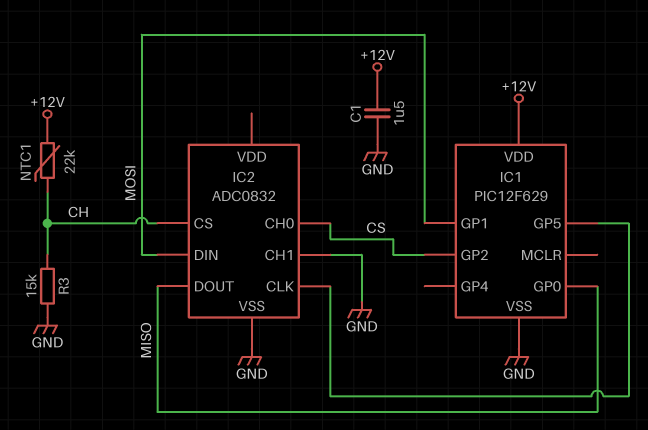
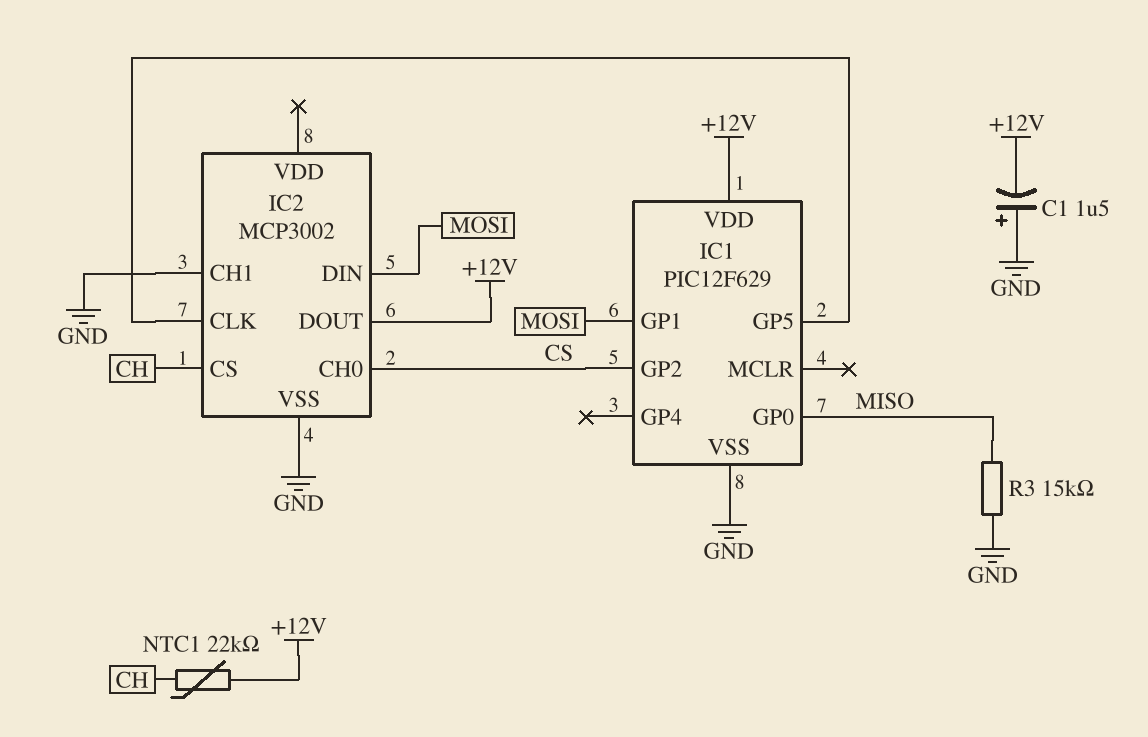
C1: 1.5uF (+12V, GND) -> 1.5uF (plus GND, minus +12V)
IC2: ADC0832 -> MCP3002
IC2 pin DOUT: MISO -> +12V
R3: 15k (CH, GND) -> 15k (GND, MISO)

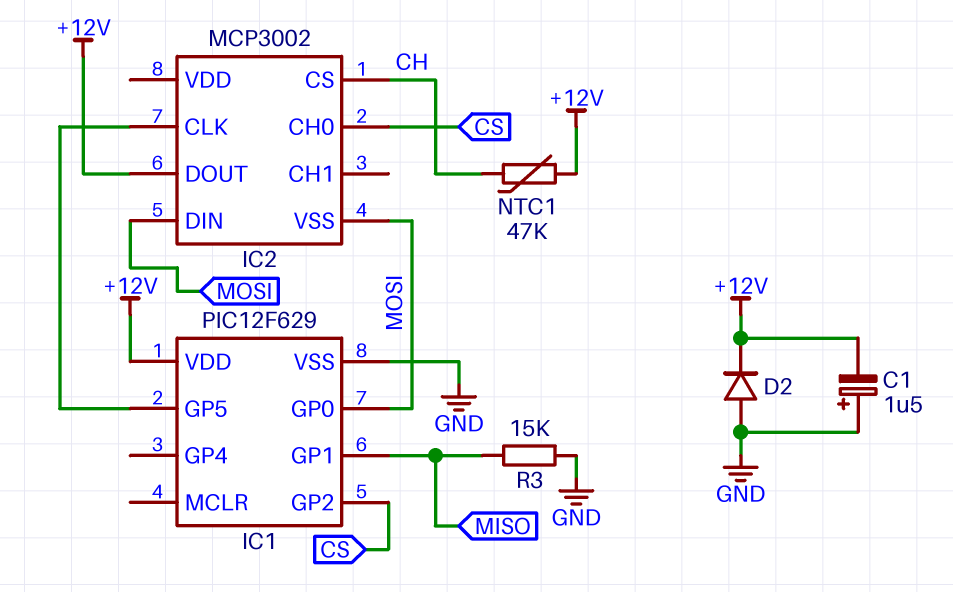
D2: none -> diode (A GND, K +12V)
IC1 pin GP0: MISO -> MOSI
IC1 pin GP1: MOSI -> MISO
IC2 pin CH1: GND -> none
IC2 pin VSS: GND -> MOSI
NTC1: 22k (+12V, CH) -> 47k (+12V, CH)

